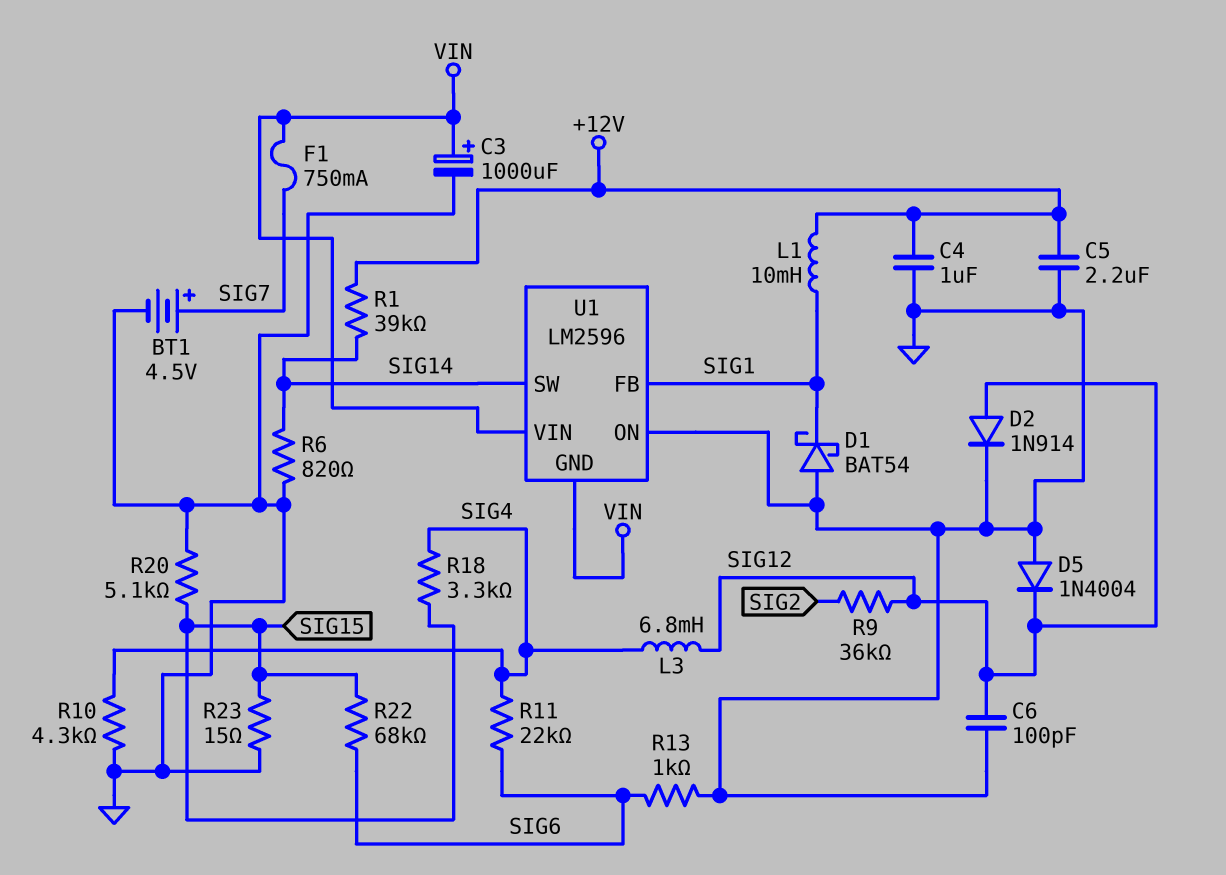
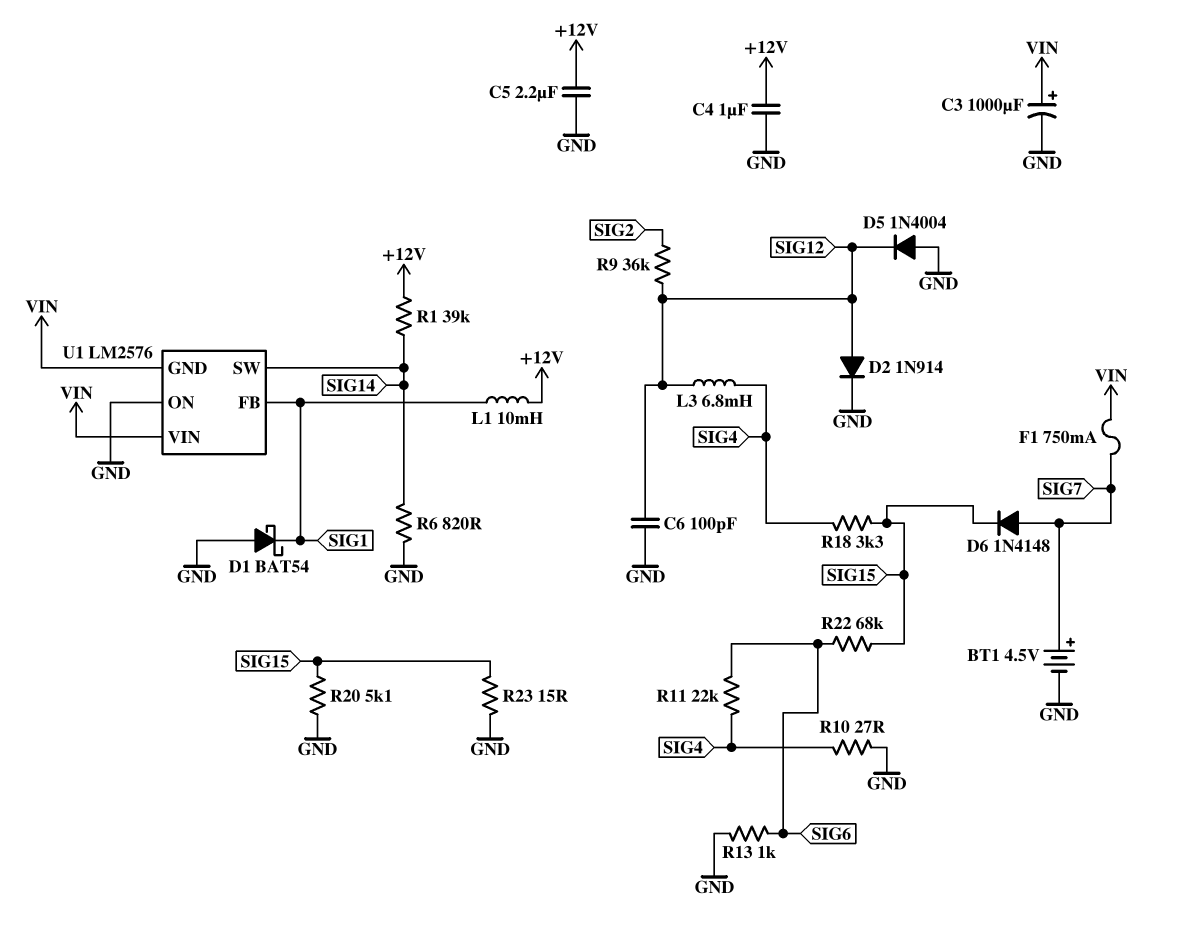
D6: none -> diode 1N4148 (A SIG7, K SIG15)
R10: 4.3k (GND, SIG4) -> 27 (GND, SIG4)
U1: LM2596 -> LM2576

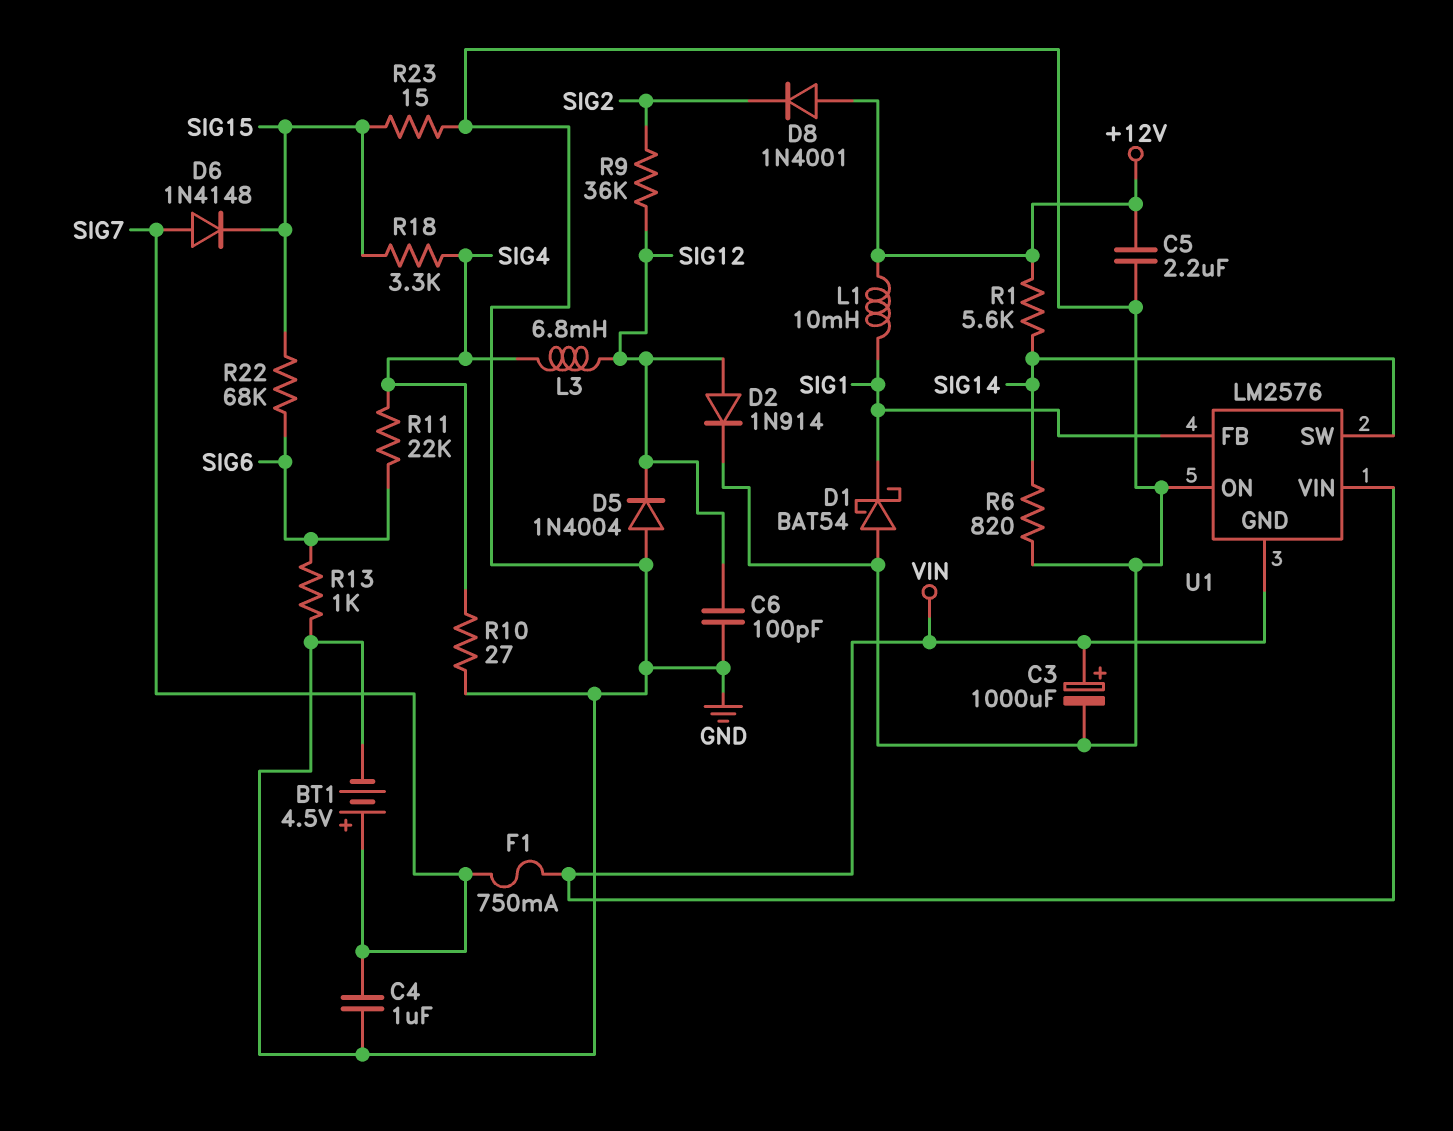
C4: 1uF (+12V, GND) -> 1uF (GND, SIG7)
D8: none -> diode 1N4001 (A +12V, K SIG2)
R1: 39k (+12V, SIG14) -> 5.6k (+12V, SIG14)
R20: 5.1k (GND, SIG15) -> none

